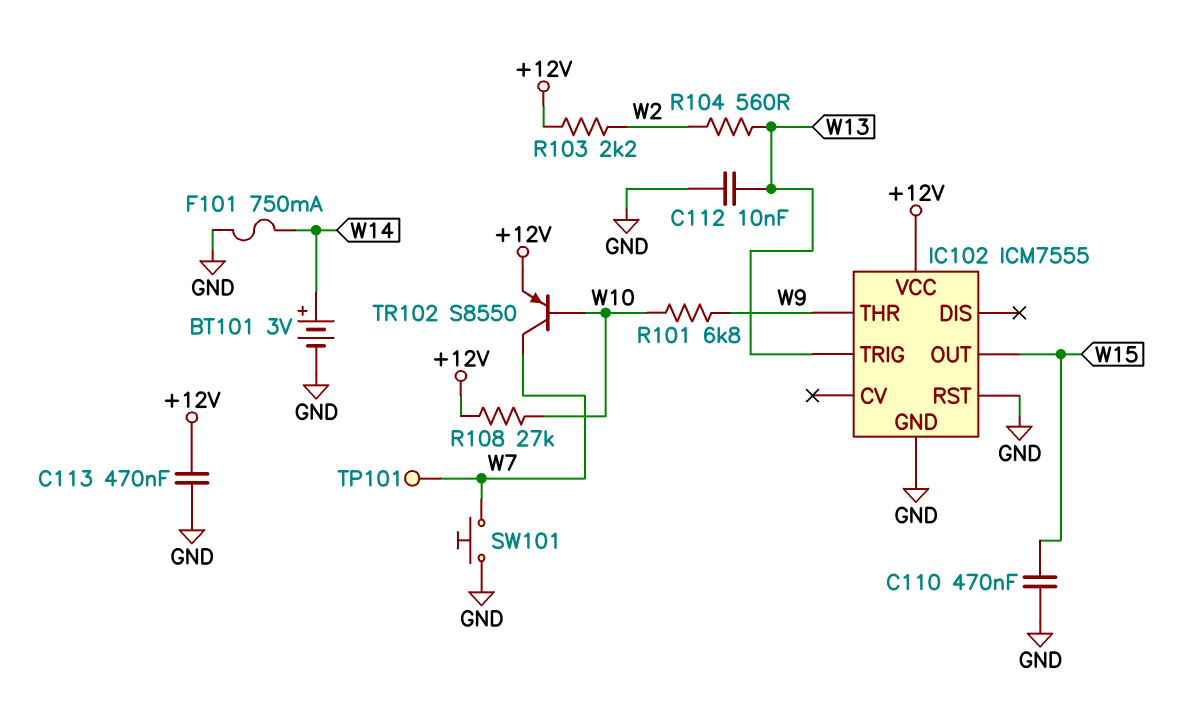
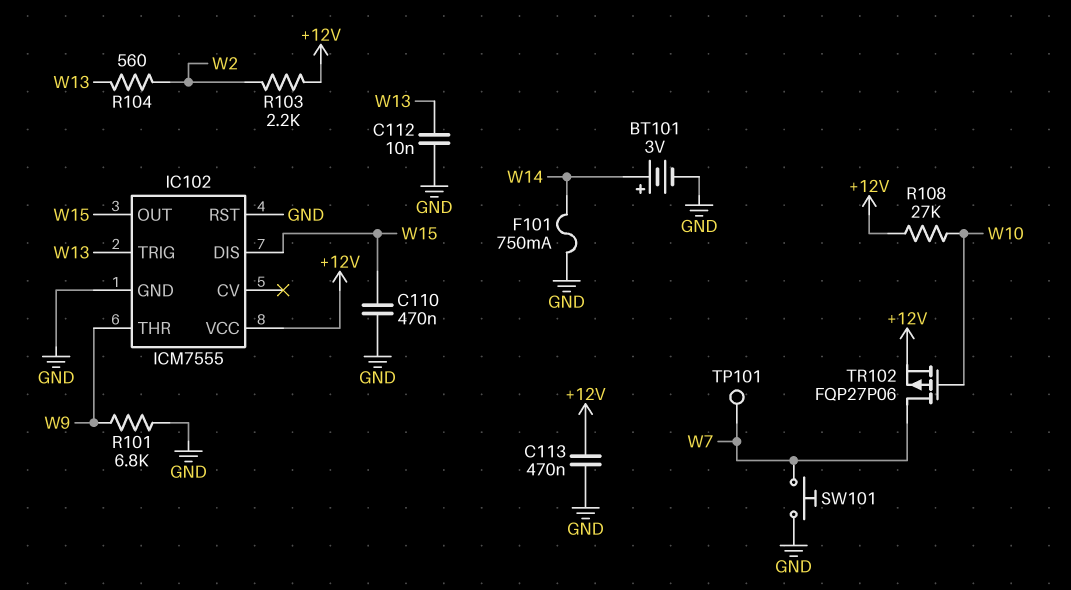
IC102 pin DIS: none -> W15
R101: 6.8k (W9, W10) -> 6.8k (GND, W9)
TR102: PNP S8550 (B W10, C W7, E +12V) -> PMOS FQP27P06 (G W10, D W7, S +12V)

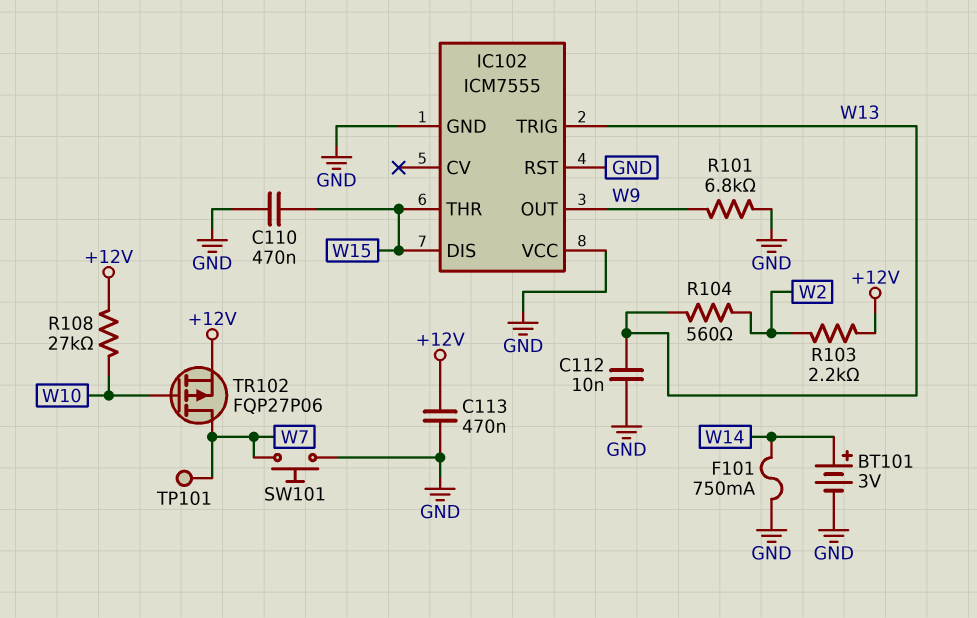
IC102 pin OUT: W15 -> W9
IC102 pin THR: W9 -> W15
IC102 pin VCC: +12V -> GND

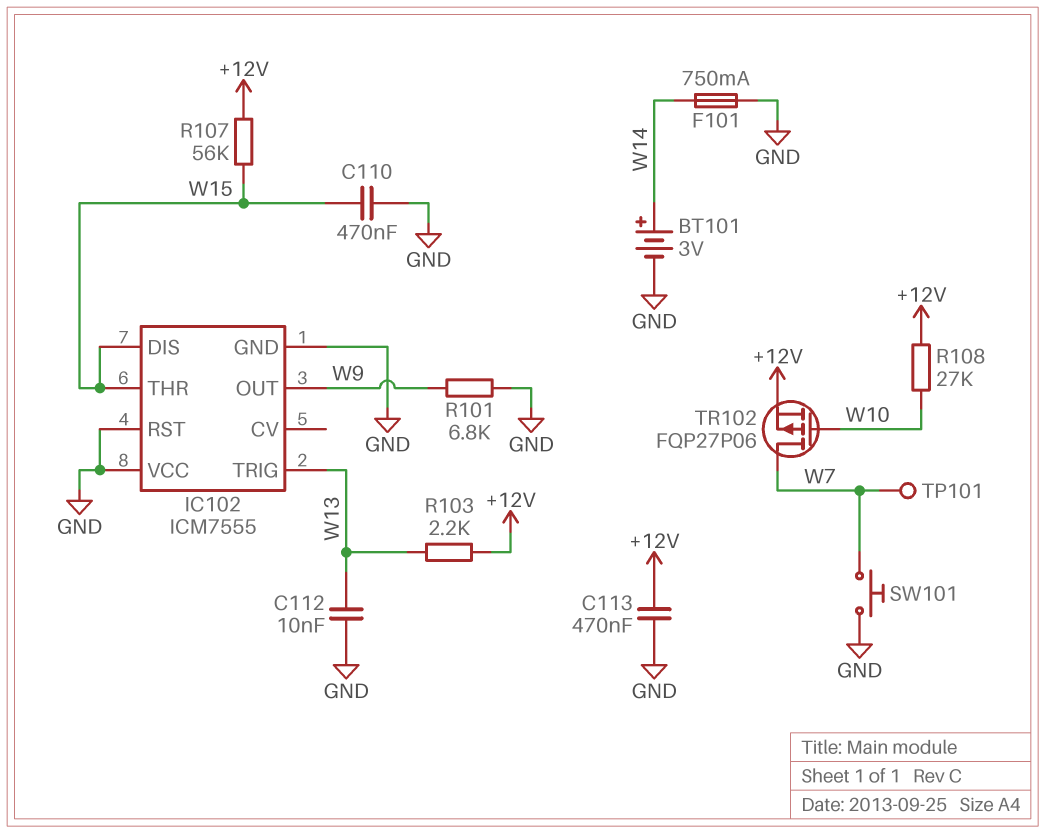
R103: 2.2k (+12V, W2) -> 2.2k (+12V, W13)
R104: 560 (W2, W13) -> none
R107: none -> 56k (+12V, W15)

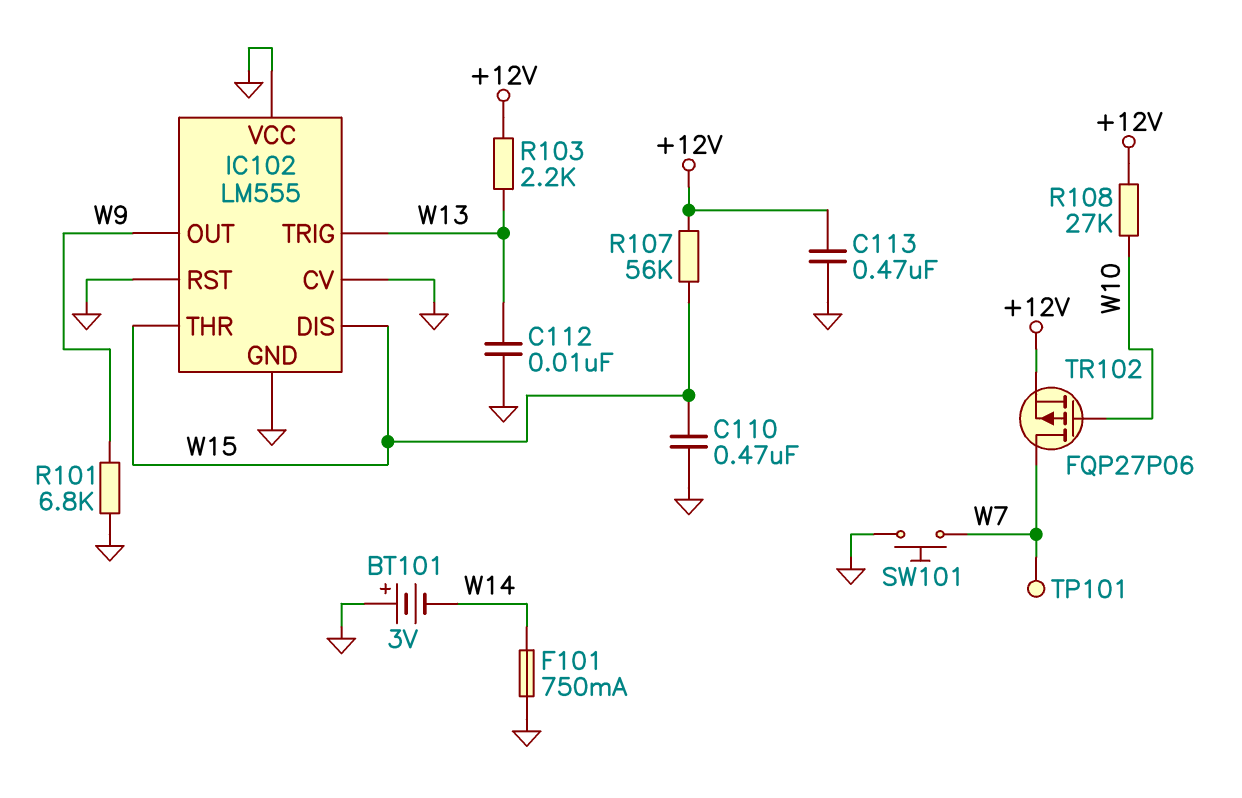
BT101: 3V (plus W14, minus GND) -> 3V (plus GND, minus W14)
IC102: ICM7555 -> LM555
IC102 pin CV: none -> GND

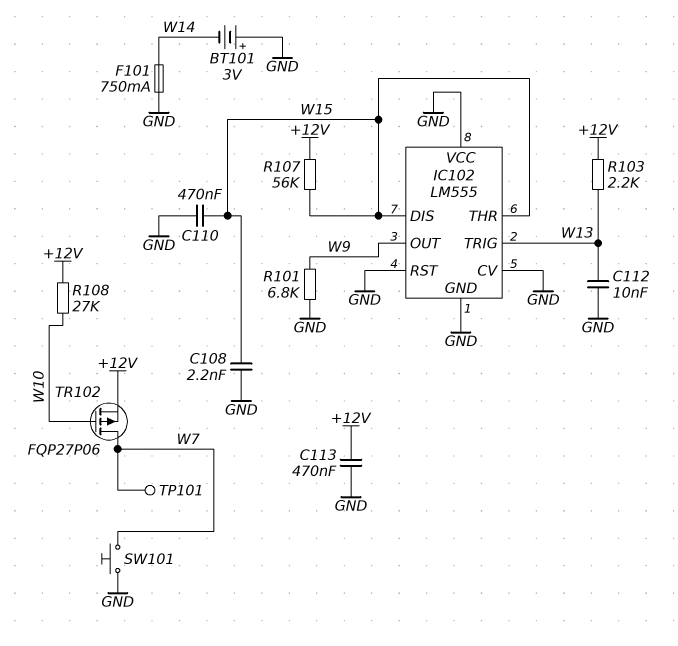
C108: none -> 2.2nF (GND, W15)

